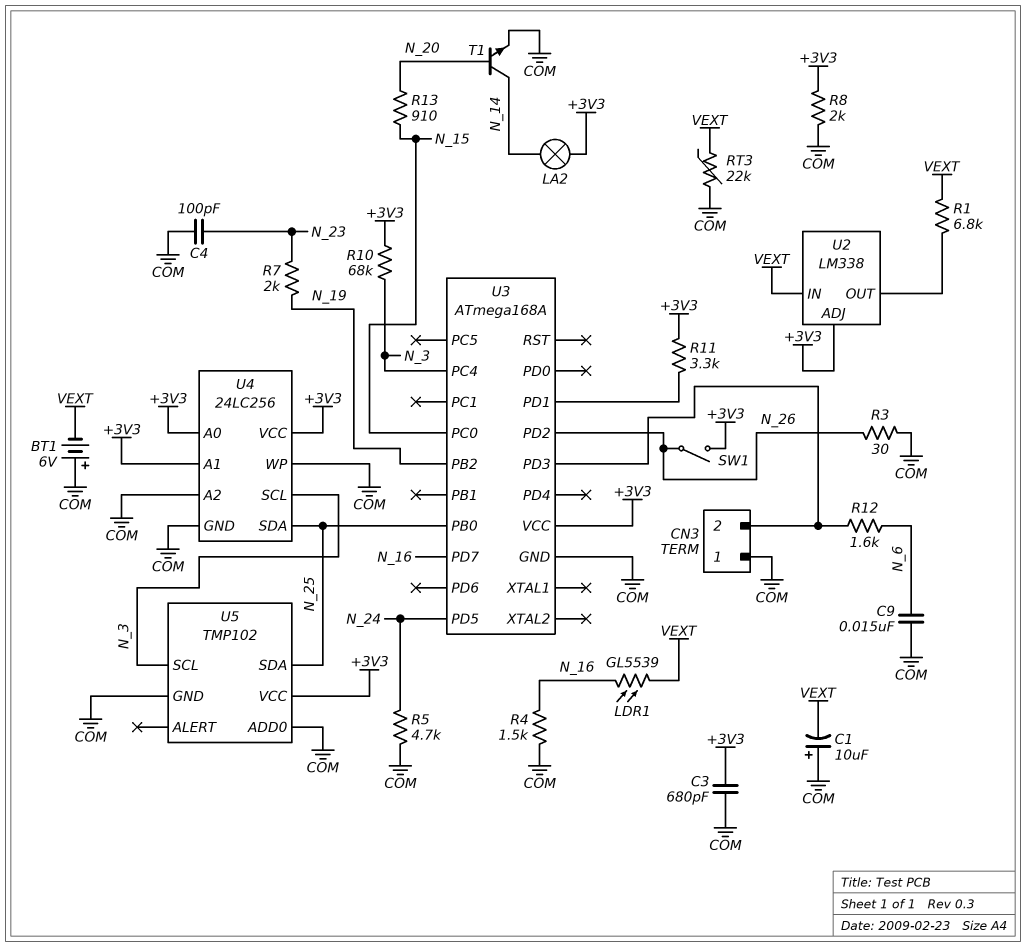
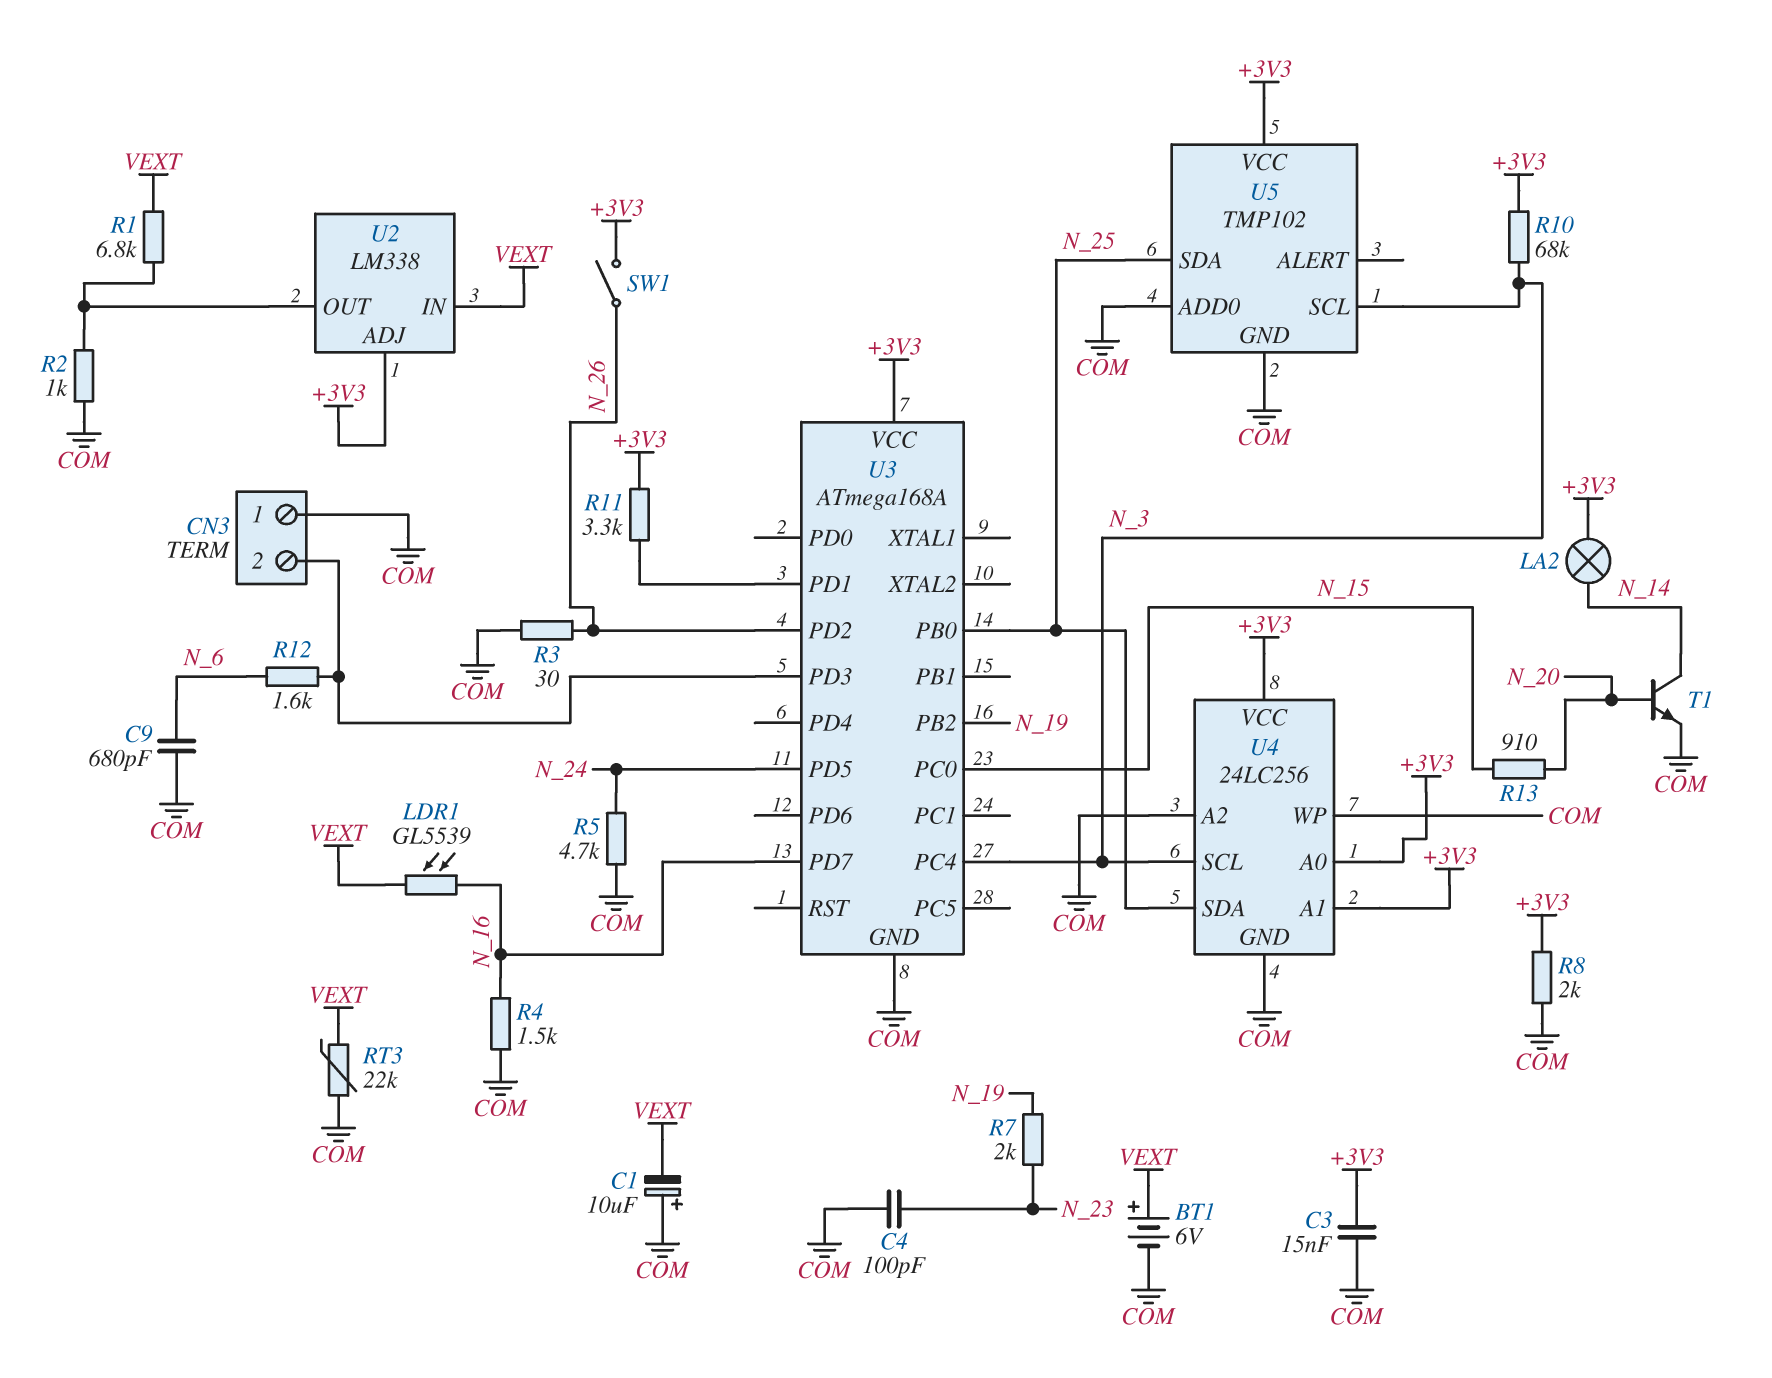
BT1: 6V (plus COM, minus VEXT) -> 6V (plus VEXT, minus COM)
C3: 680pF (+3V3, COM) -> 15nF (+3V3, COM)
C9: 15nF (COM, N_6) -> 680pF (COM, N_6)
R2: none -> 1k (COM, U2/OUT)

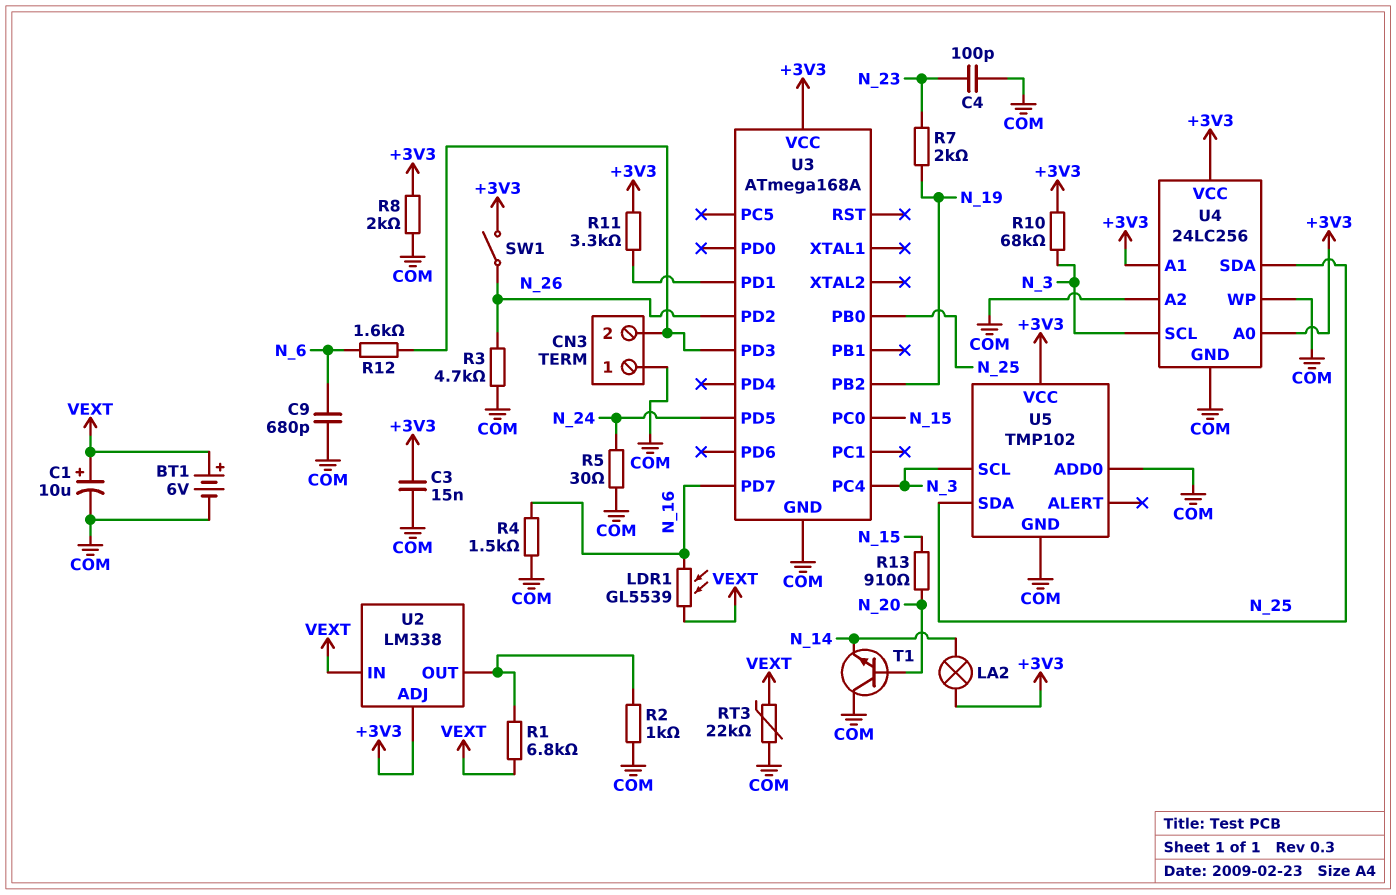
C1: 10uF (plus COM, minus VEXT) -> 10uF (plus VEXT, minus COM)
R3: 30 (COM, N_26) -> 4.7k (COM, N_26)
R5: 4.7k (COM, N_24) -> 30 (COM, N_24)
T1: NPN (B N_20, C N_14, E COM) -> NPN (B N_20, C COM, E N_14)

